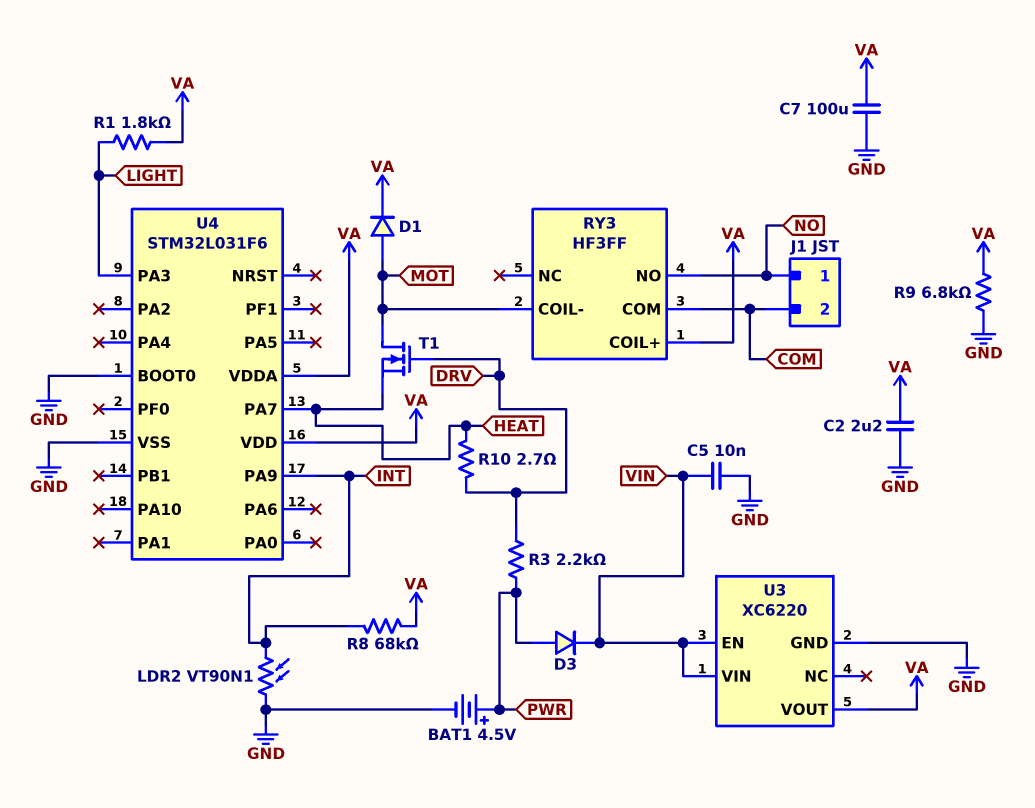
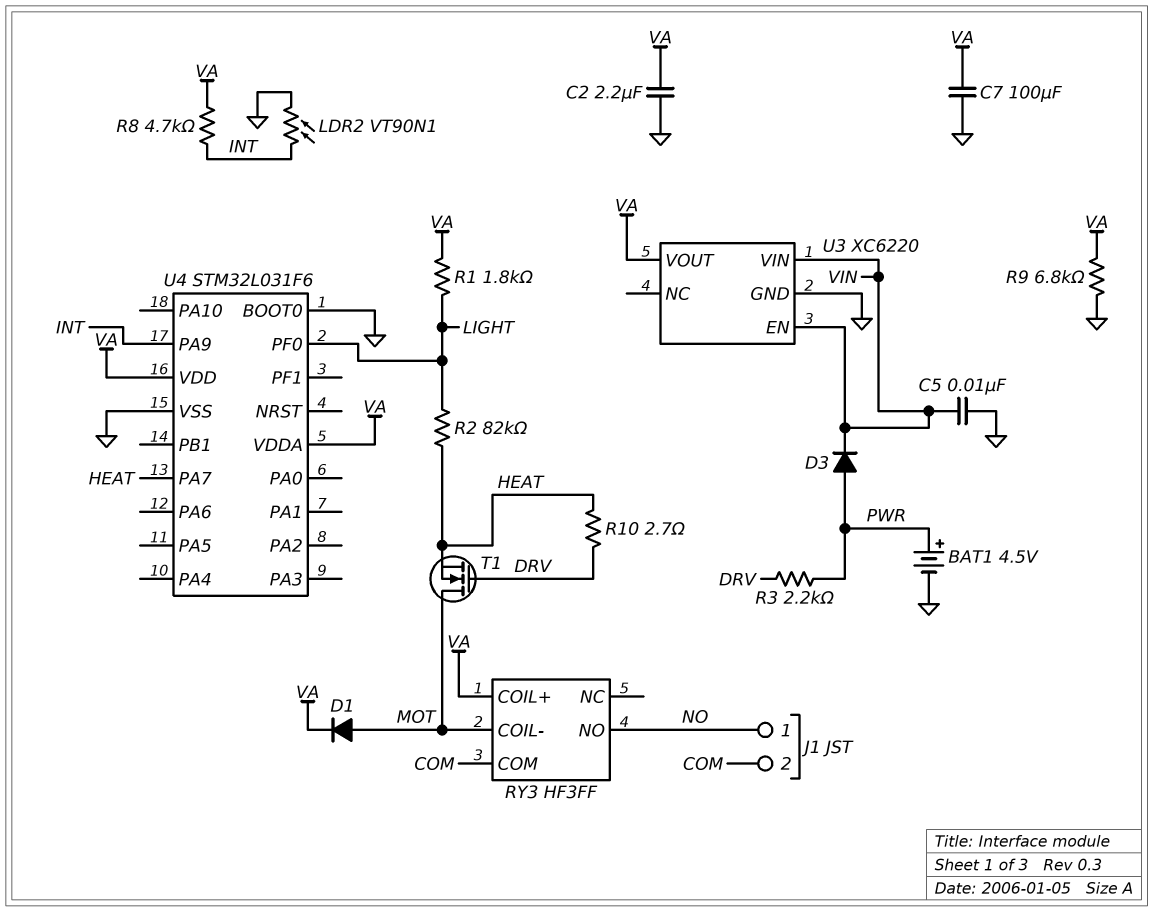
R2: none -> 82k (HEAT, LIGHT)
R8: 68k (INT, VA) -> 4.7k (INT, VA)
U4 pin PA3: LIGHT -> none
U4 pin PF0: none -> LIGHT

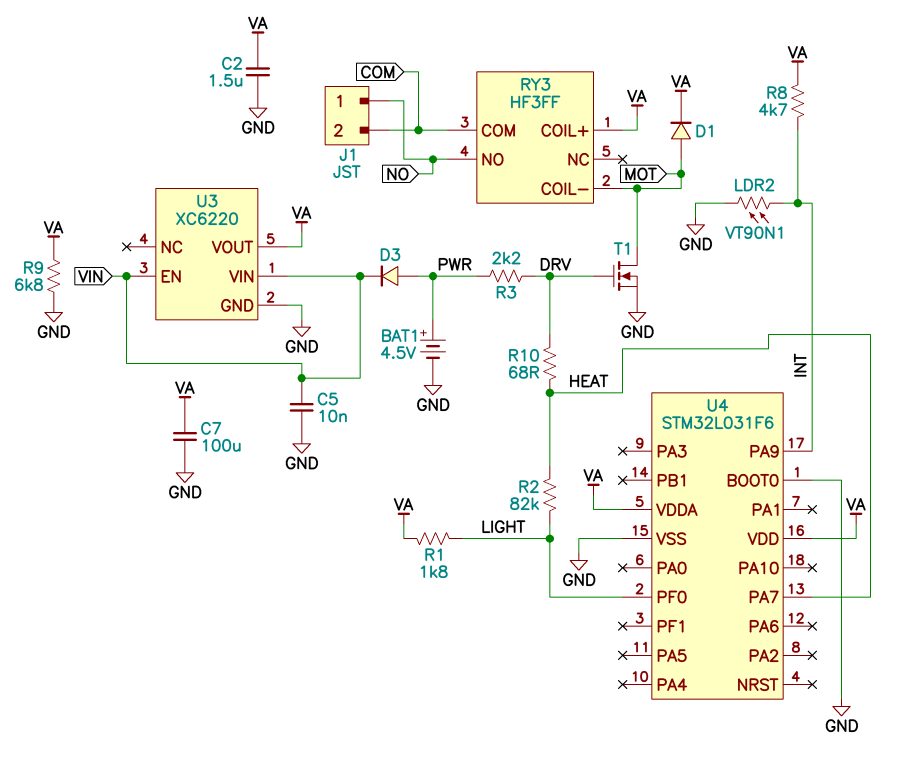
C2: 2.2uF (GND, VA) -> 1.5uF (GND, VA)
R10: 2.7 (DRV, HEAT) -> 68 (DRV, HEAT)
T1: NMOS (G DRV, D MOT, S HEAT) -> NMOS (G DRV, D MOT, S GND)

